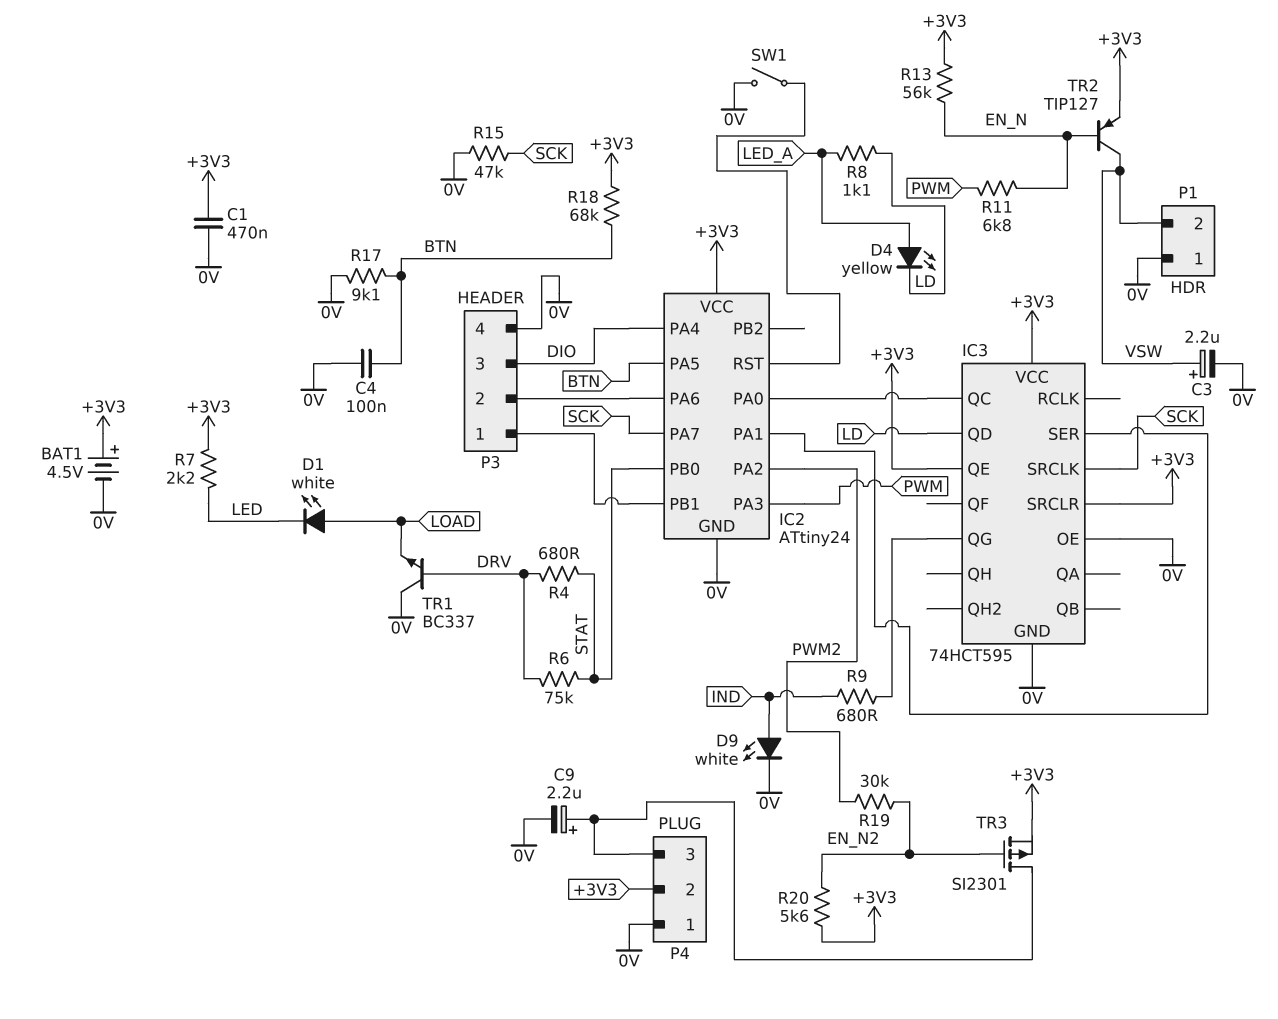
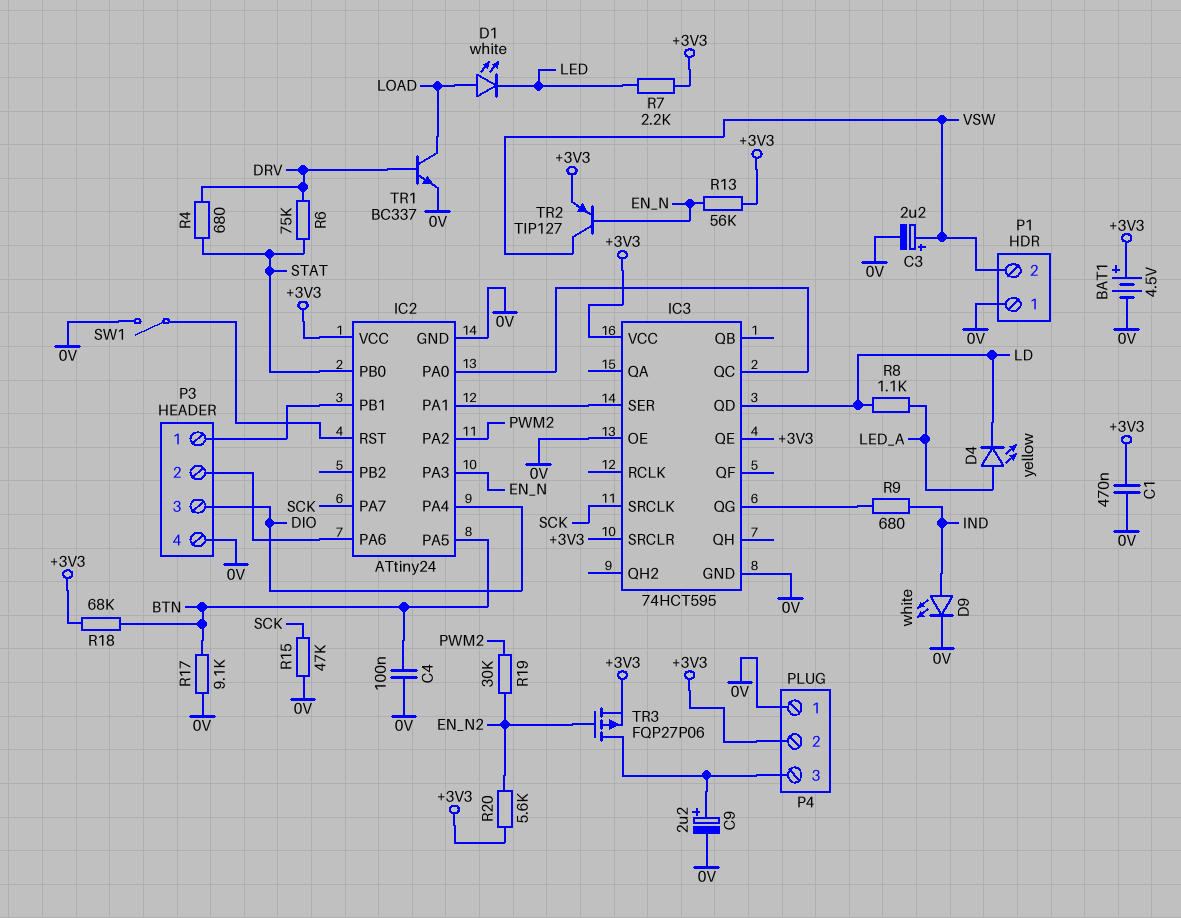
IC2 pin PA3: PWM -> EN_N
R11: 6.8k (EN_N, PWM) -> none
TR1: NPN BC337 (B DRV, C 0V, E LOAD) -> NPN BC337 (B DRV, C LOAD, E 0V)
TR3: PMOS SI2301 (G EN_N2, D P4/3, S +3V3) -> PMOS FQP27P06 (G EN_N2, D P4/3, S +3V3)

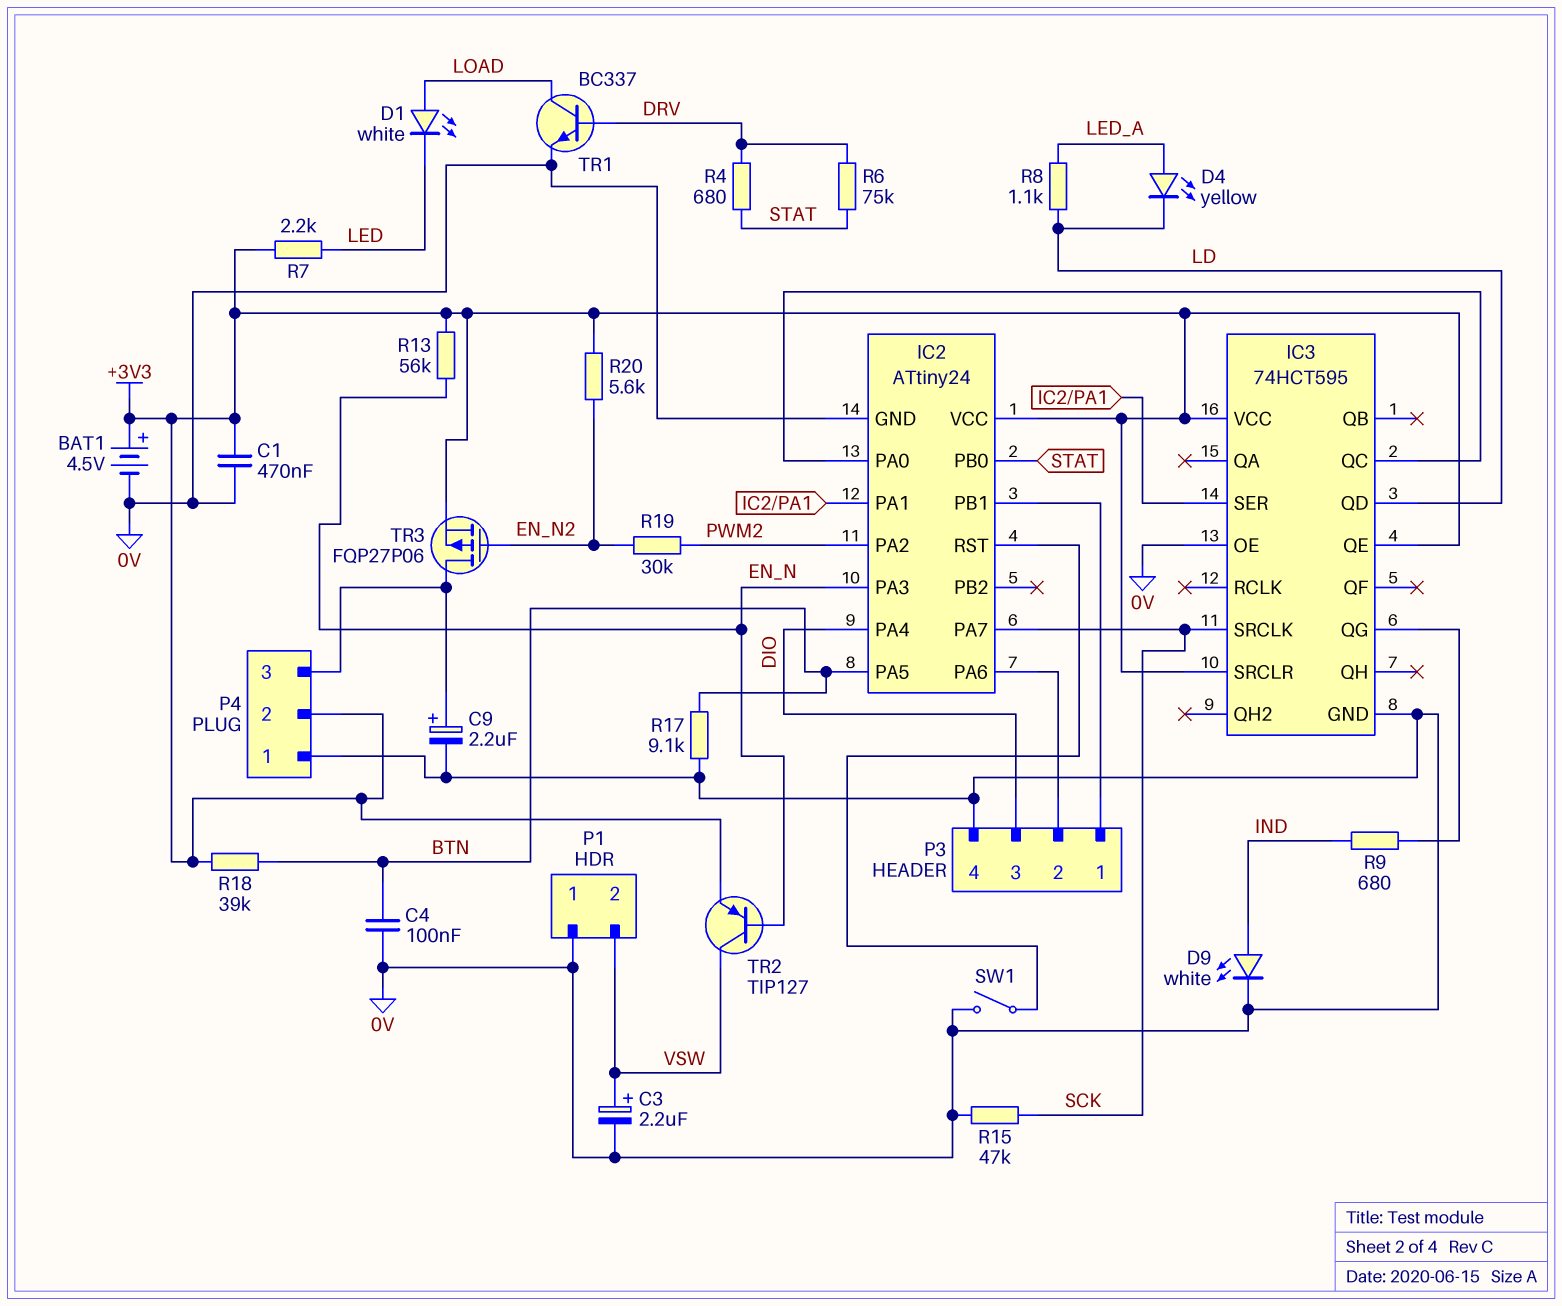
R18: 68k (+3V3, BTN) -> 39k (+3V3, BTN)

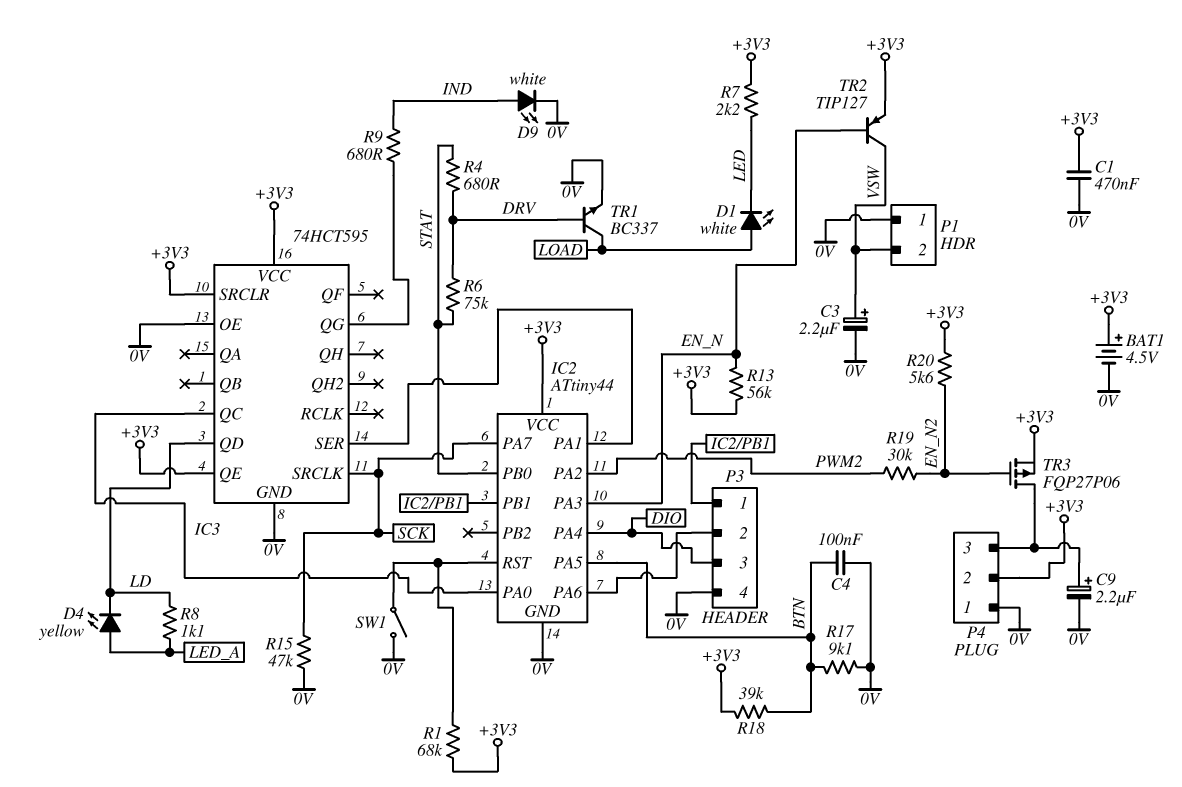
IC2: ATtiny24 -> ATtiny44
R1: none -> 68k (+3V3, IC2/RST)

